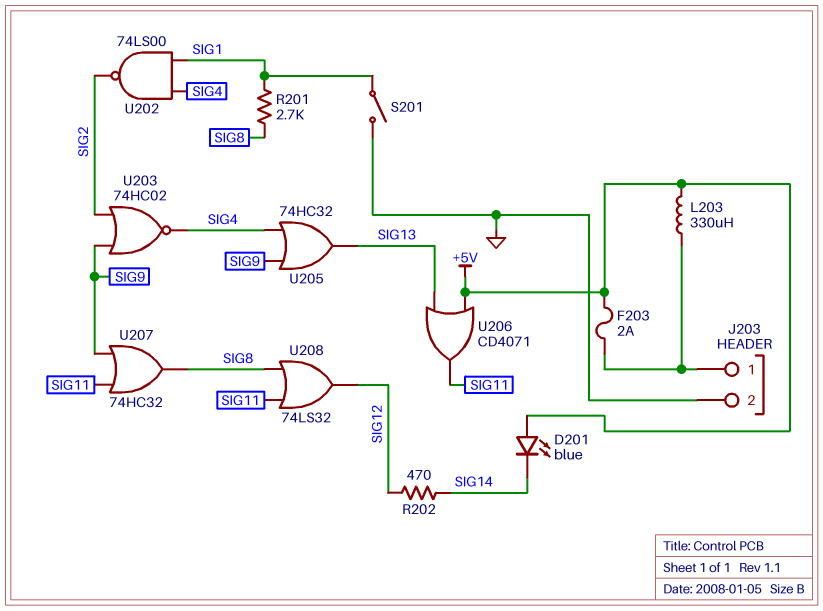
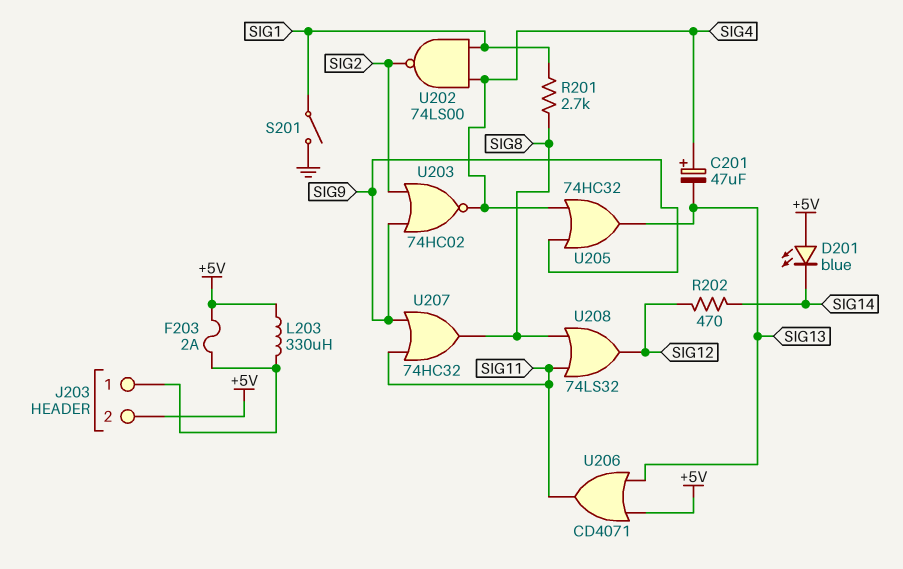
C201: none -> 47uF (plus SIG4, minus SIG13)
J203 pin 2: GND -> +5V

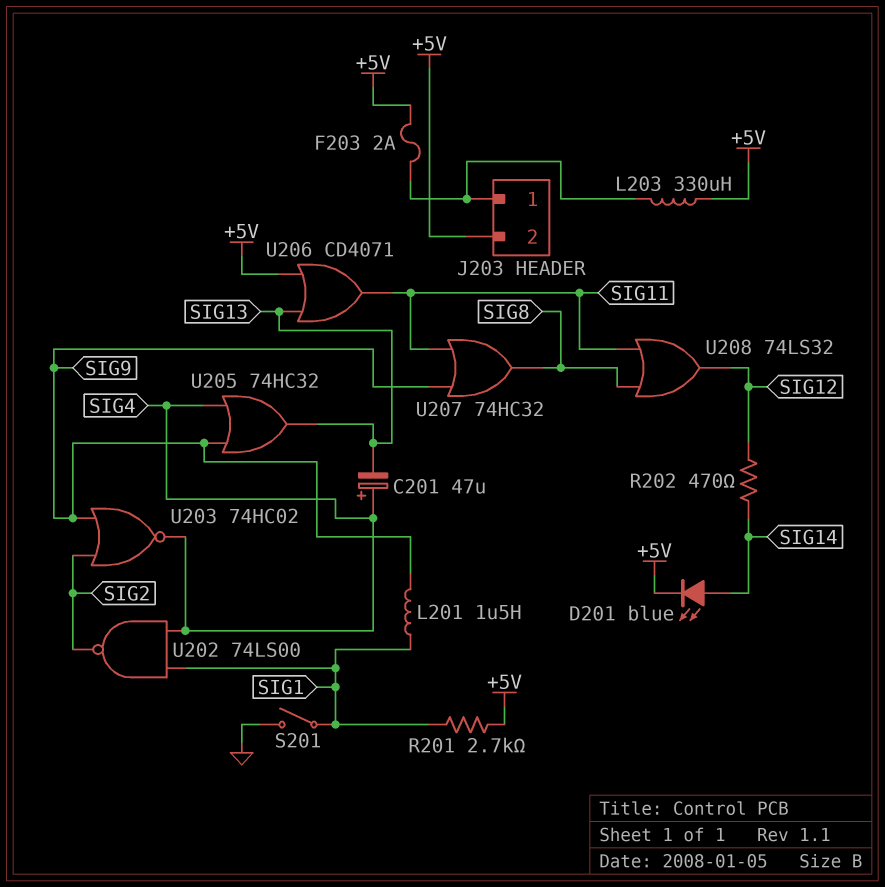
D201: LED blue (A +5V, K SIG14) -> LED blue (A SIG14, K +5V)
L201: none -> 1.5uH (SIG1, SIG9)
R201: 2.7k (SIG1, SIG8) -> 2.7k (+5V, SIG1)

